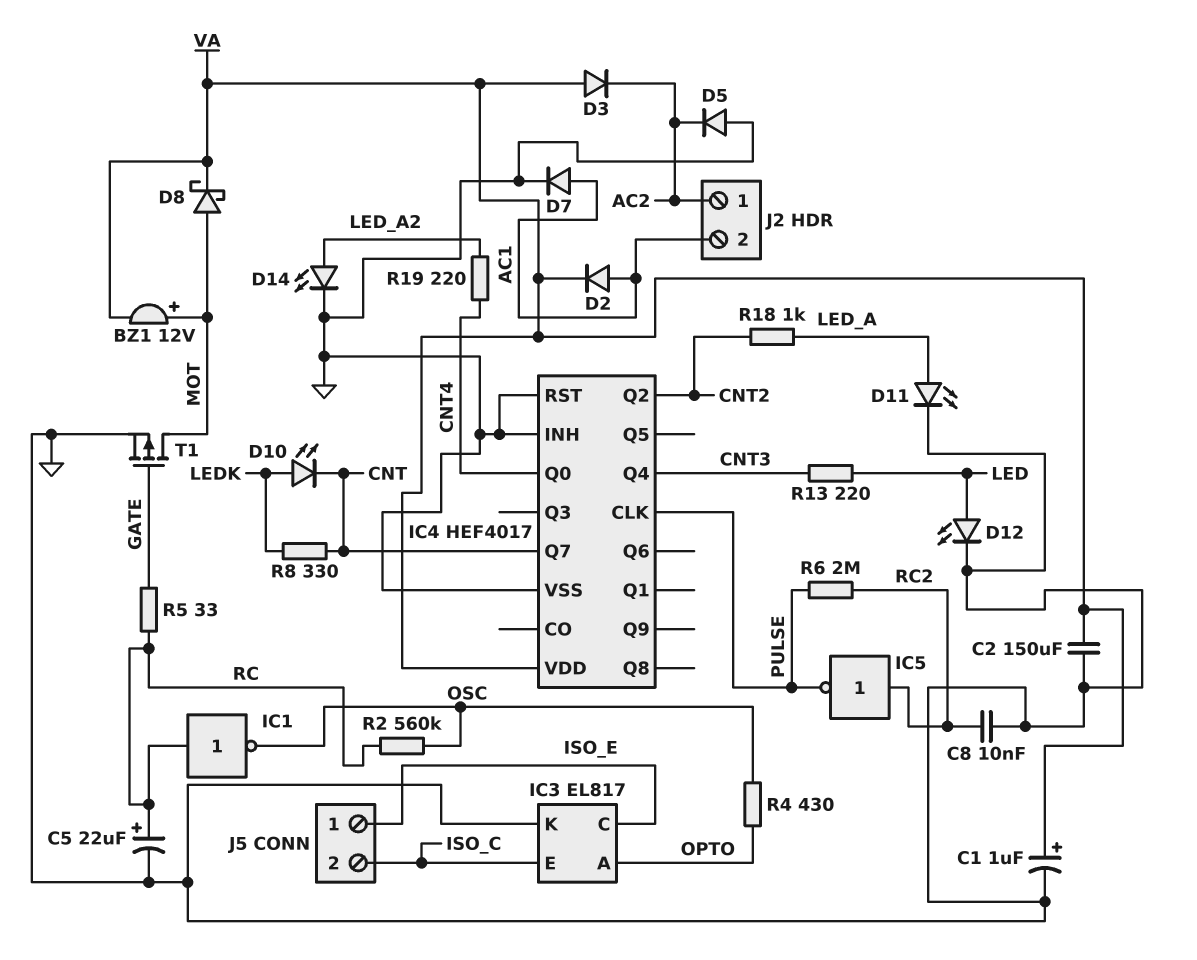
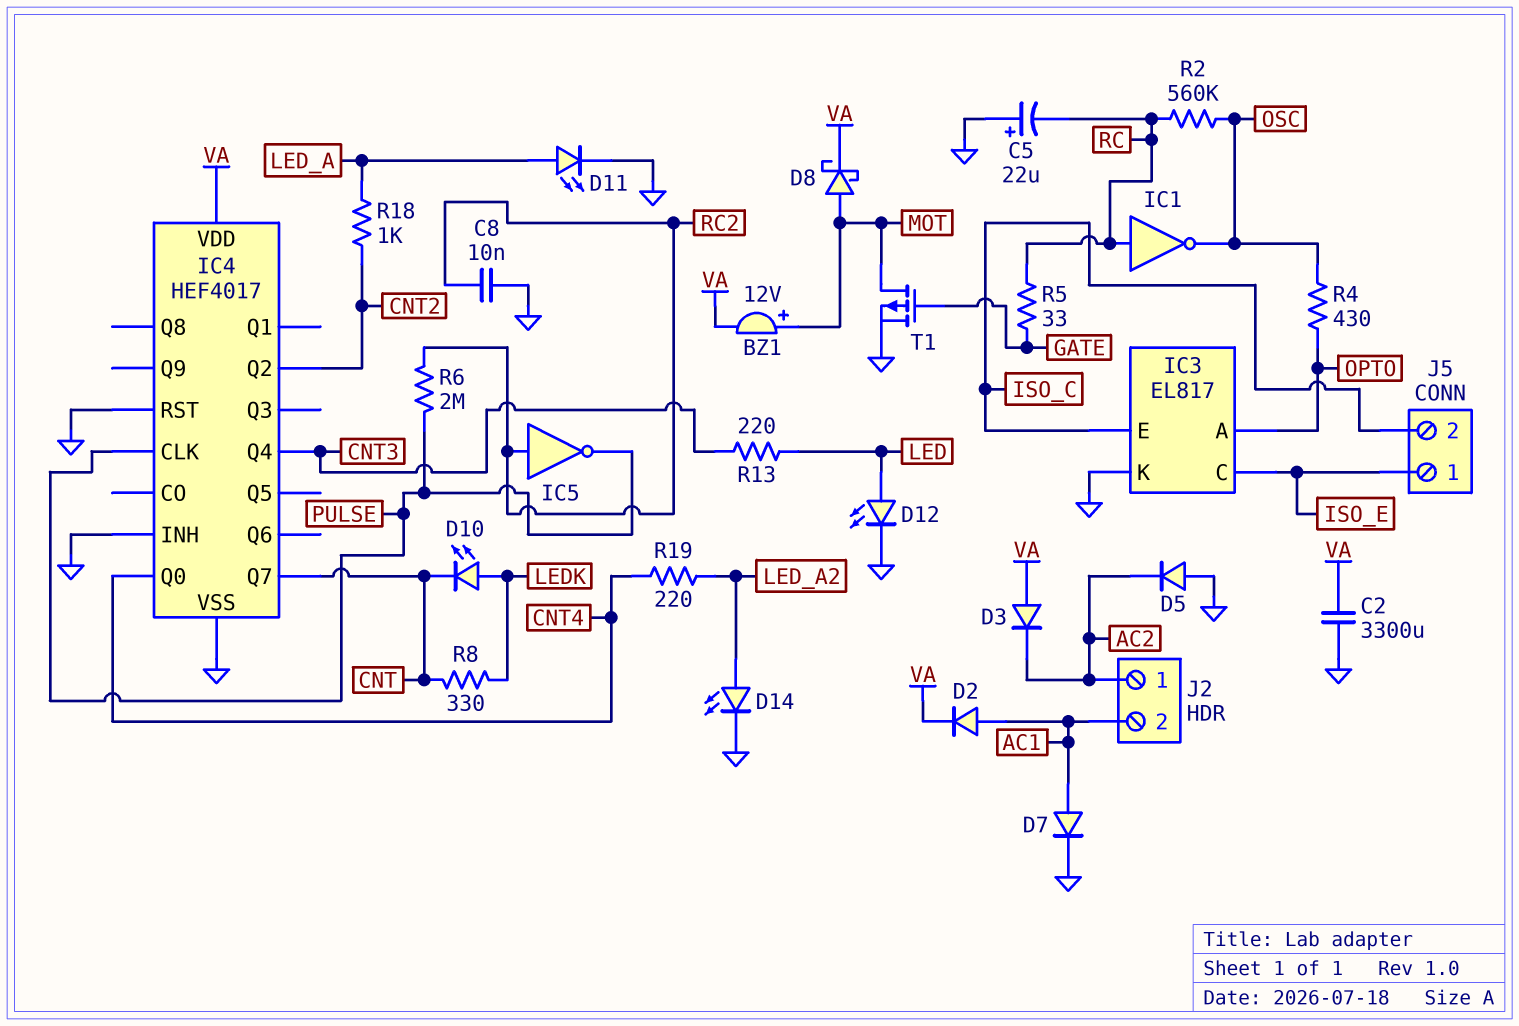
C1: 1uF (plus VA, minus GND) -> none
C2: 150uF (GND, VA) -> 3300uF (GND, VA)
C5: 22uF (plus RC, minus GND) -> 22uF (plus GND, minus RC)

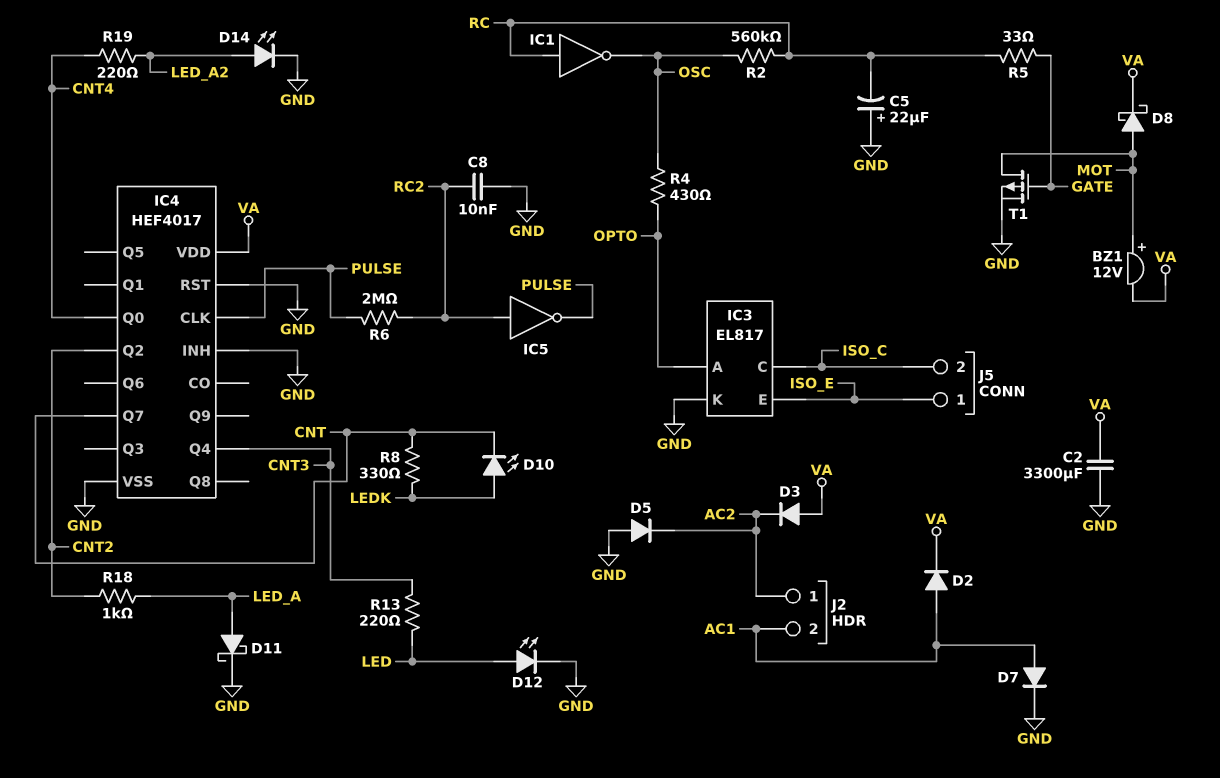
D11: LED (A LED_A, K GND) -> schottky (A LED_A, K GND)
IC3 pin C: ISO_E -> ISO_C
IC3 pin E: ISO_C -> ISO_E

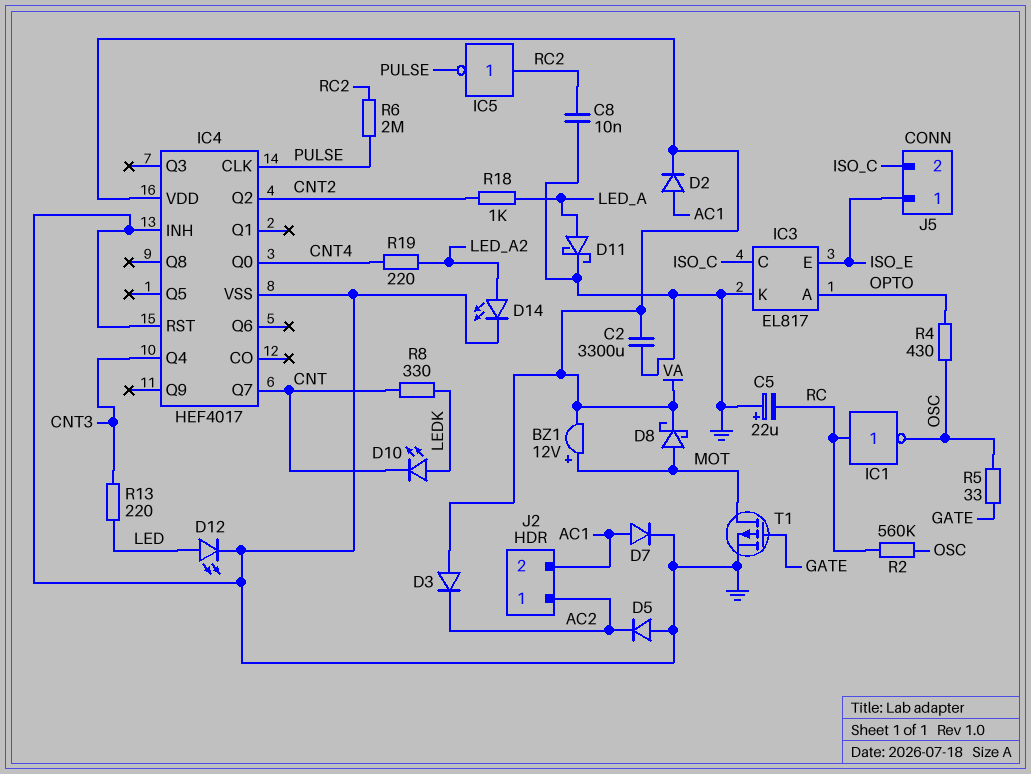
R5: 33 (GATE, RC) -> 33 (GATE, OSC)

